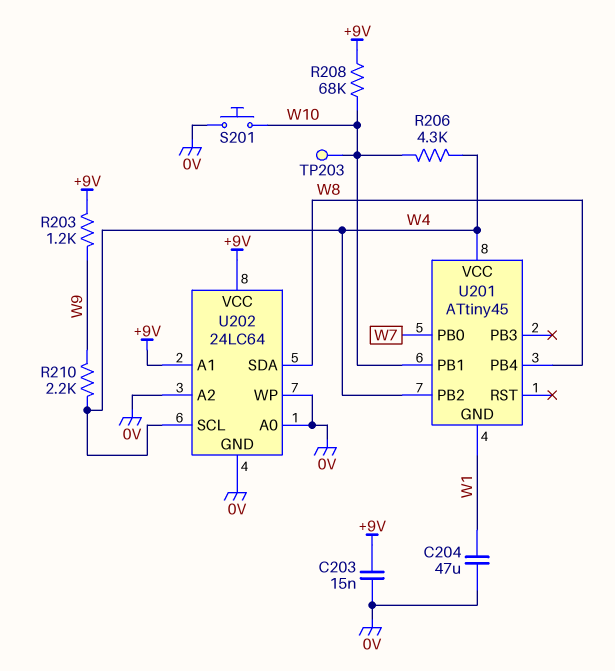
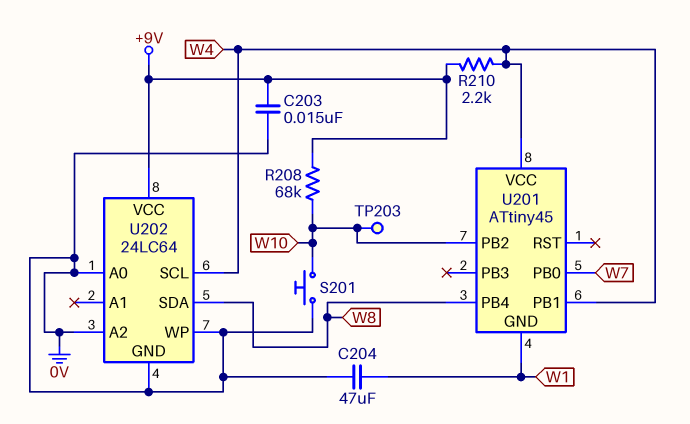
R203: 1.2k (+9V, W9) -> none
R206: 4.3k (W4, W10) -> none
R210: 2.2k (W4, W9) -> 2.2k (+9V, W4)
U201 pin PB1: W10 -> W4
U201 pin PB2: W4 -> W10
U202 pin A1: +9V -> none

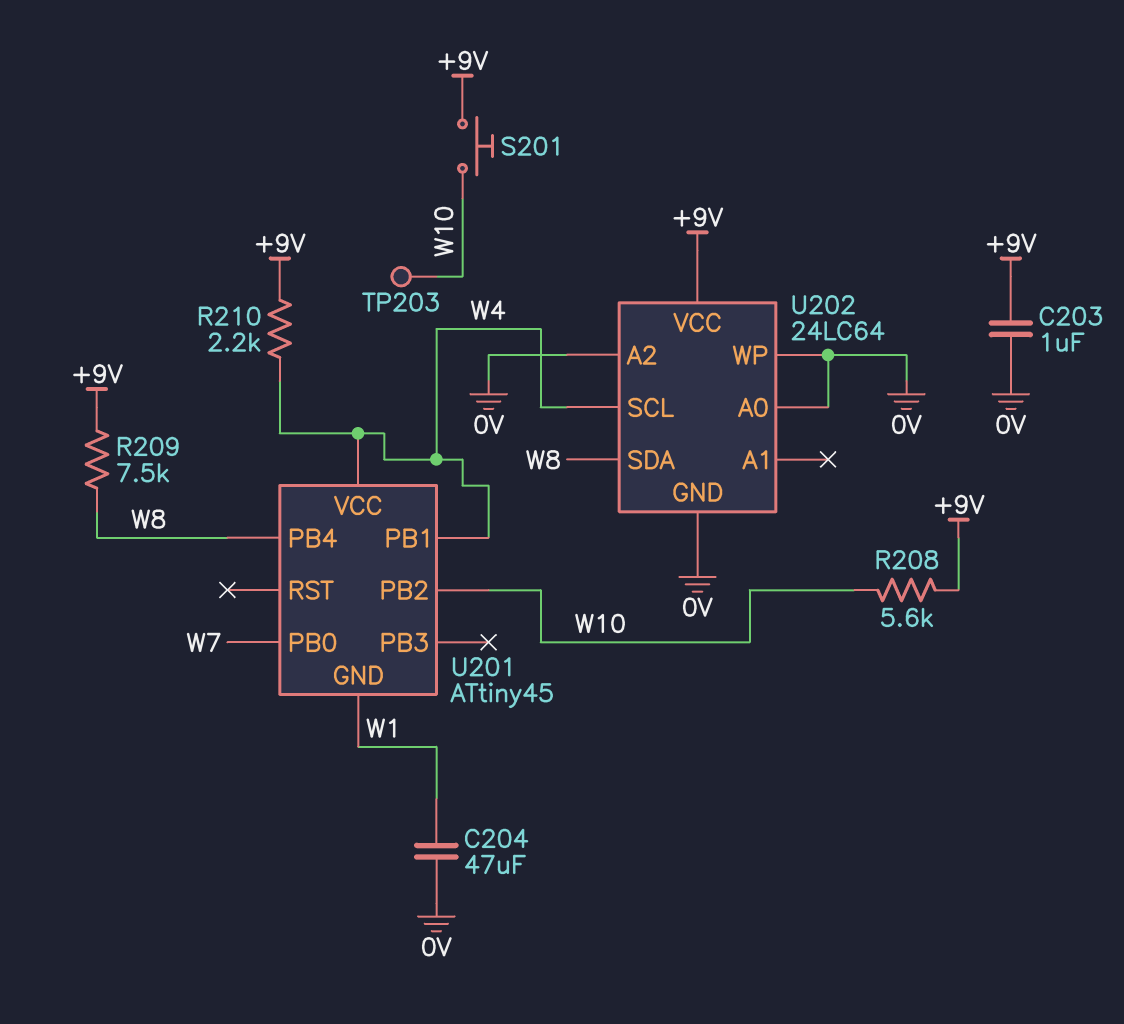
C203: 15nF (+9V, 0V) -> 1uF (+9V, 0V)
R208: 68k (+9V, W10) -> 5.6k (+9V, W10)
R209: none -> 7.5k (+9V, W8)
S201: button (0V, W10) -> button (+9V, W10)

